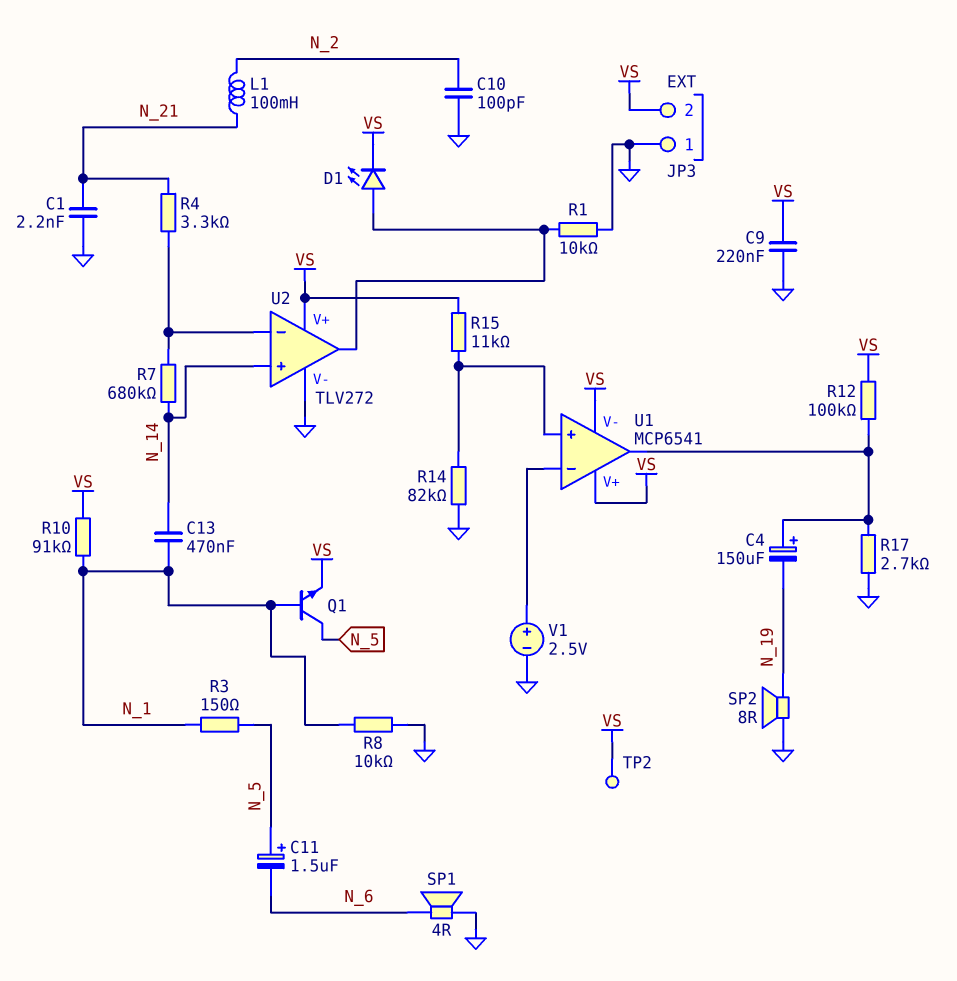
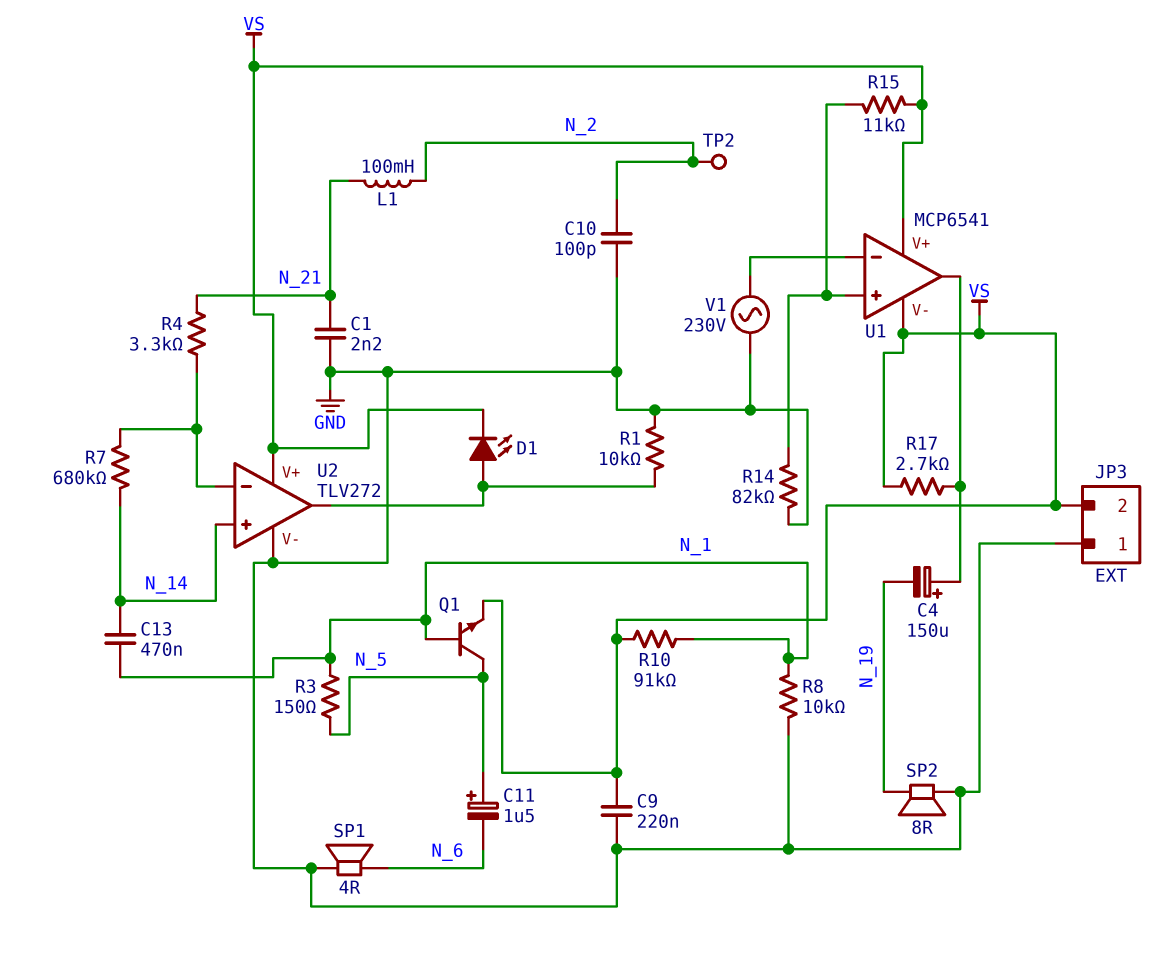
R12: 100k (U1/out, VS) -> none
R17: 2.7k (GND, U1/out) -> 2.7k (U1/out, VS)
TP2: test point (VS) -> test point (N_2)
V1: 2.5V (plus U1/in-, minus GND) -> AC 230V (GND, U1/in-)

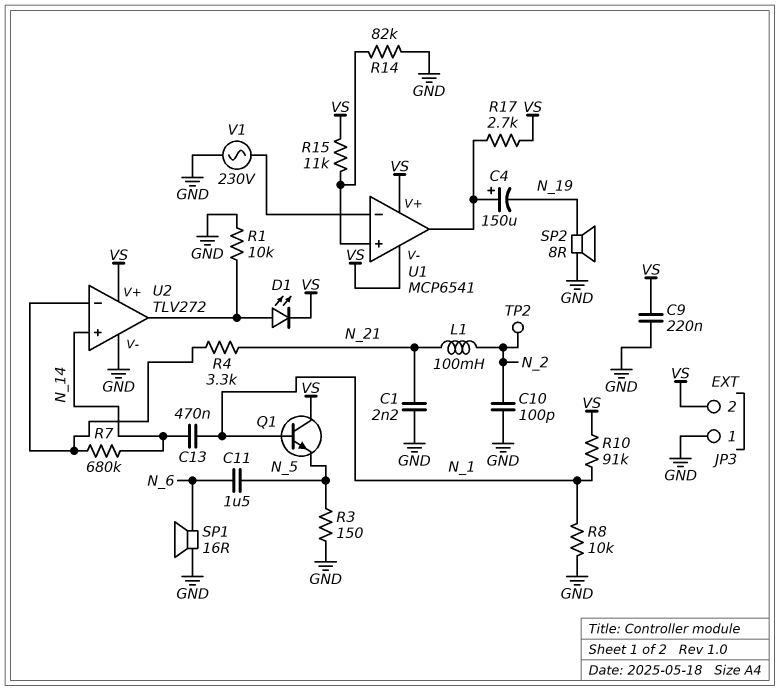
C11: 1.5uF (plus N_5, minus N_6) -> 1.5uF (N_5, N_6)
Q1: NPN (B N_1, C N_5, E VS) -> NPN (B N_1, C VS, E N_5)
R3: 150 (N_1, N_5) -> 150 (GND, N_5)
SP1: speaker 4R (GND, N_6) -> speaker 16R (GND, N_6)

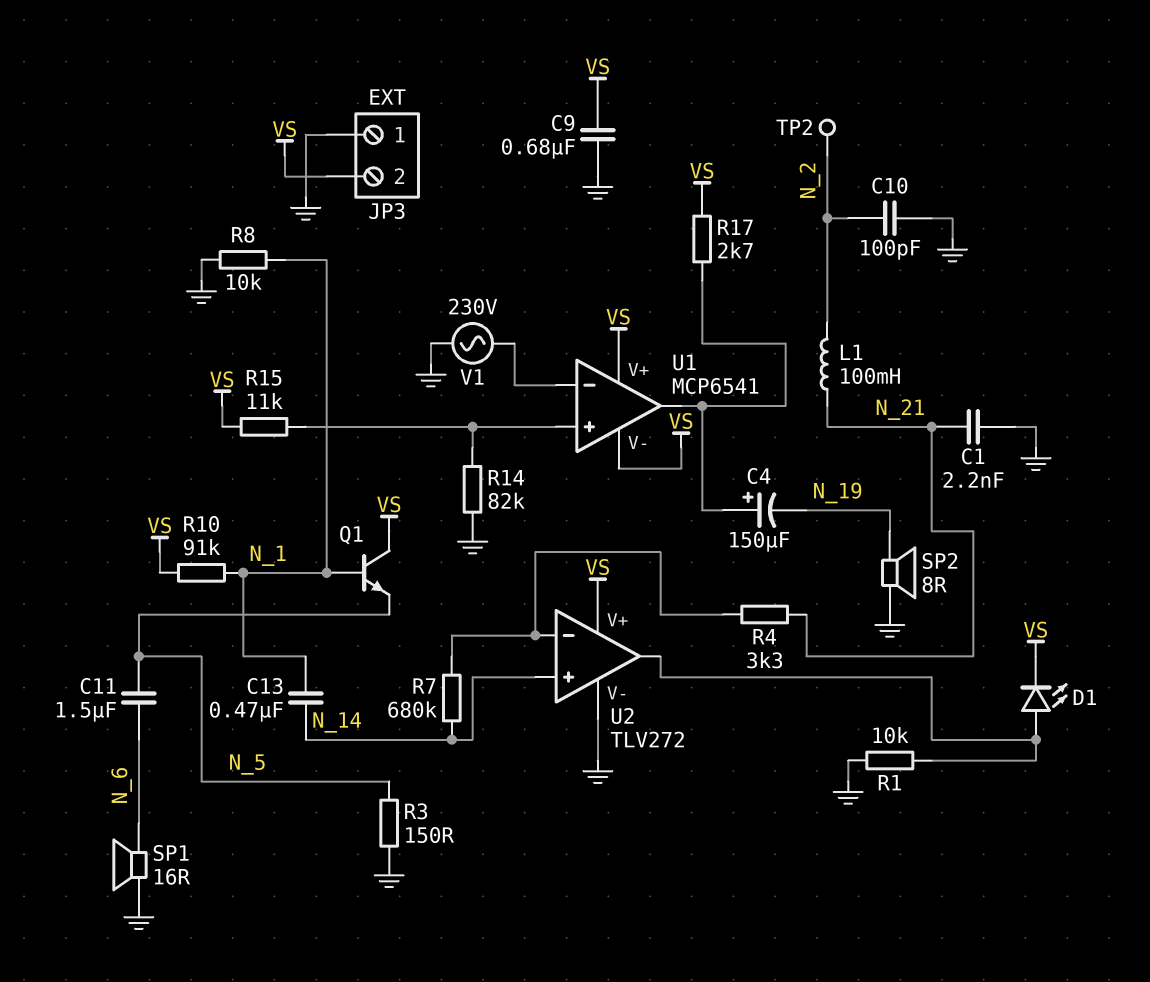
C9: 220nF (GND, VS) -> 680nF (GND, VS)

